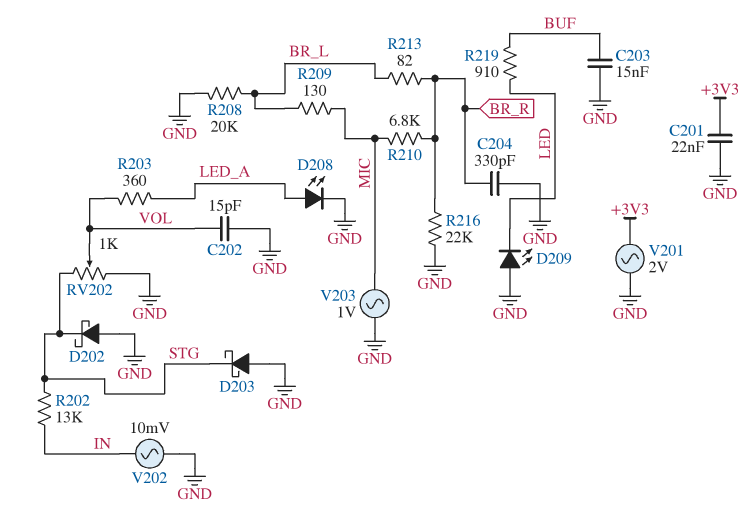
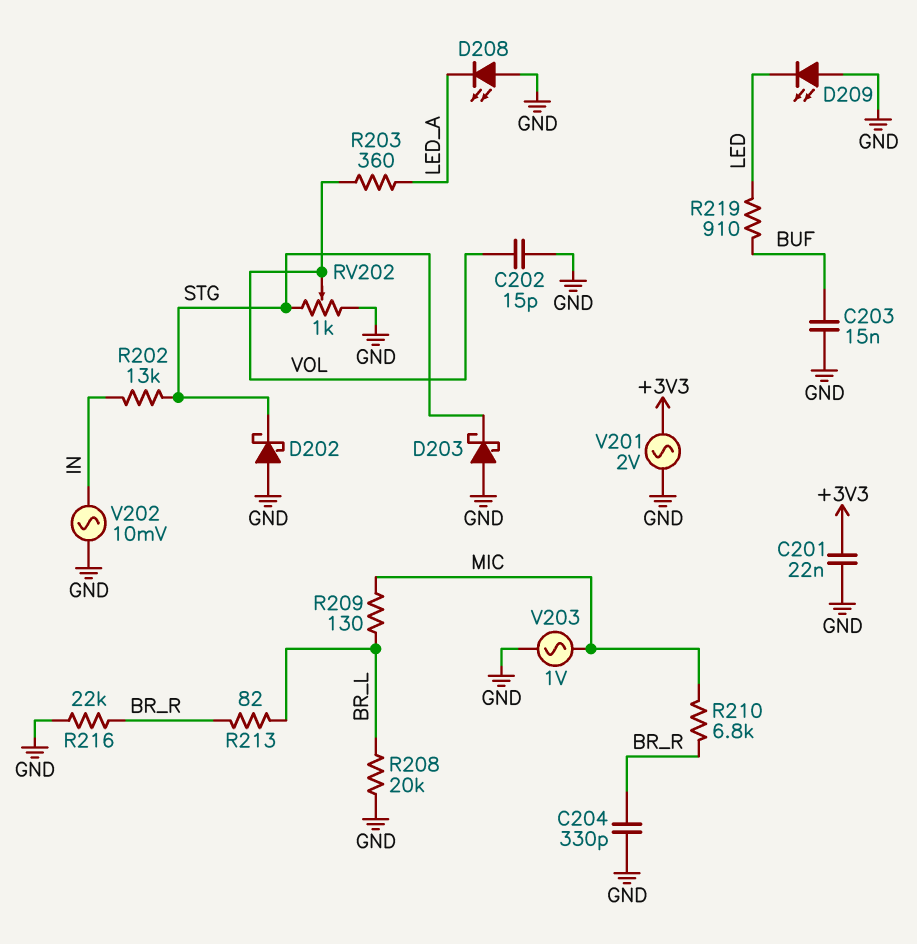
D208: LED (A LED_A, K GND) -> LED (A GND, K LED_A)

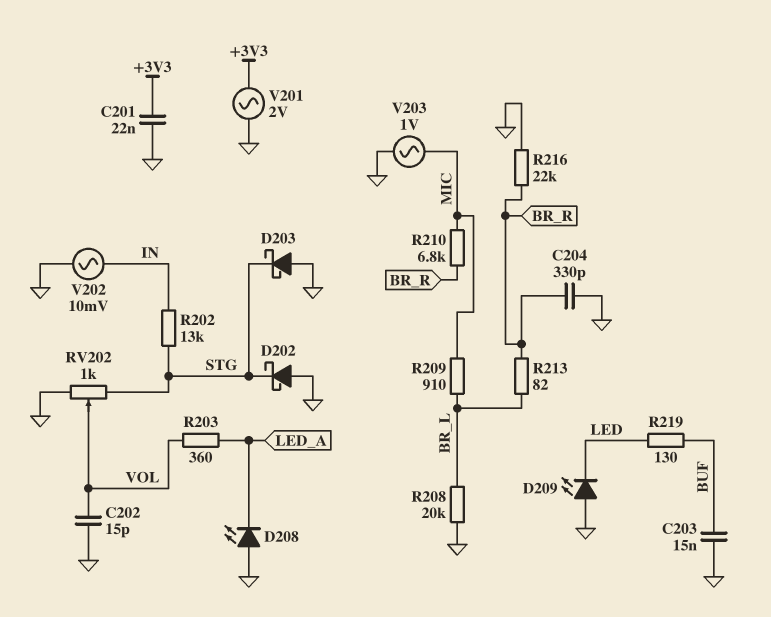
R209: 130 (BR_L, MIC) -> 910 (BR_L, MIC)
R219: 910 (BUF, LED) -> 130 (BUF, LED)

